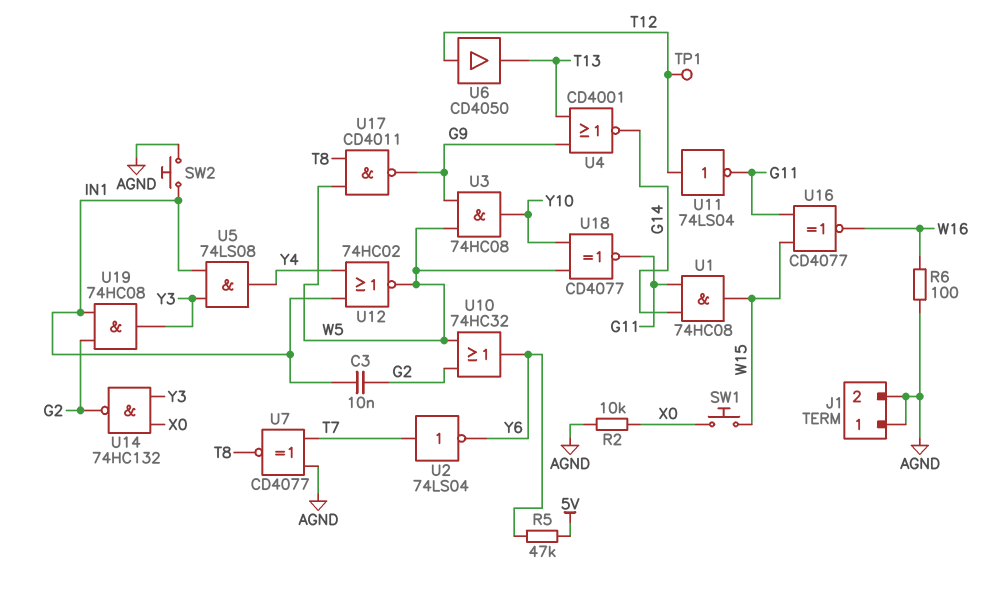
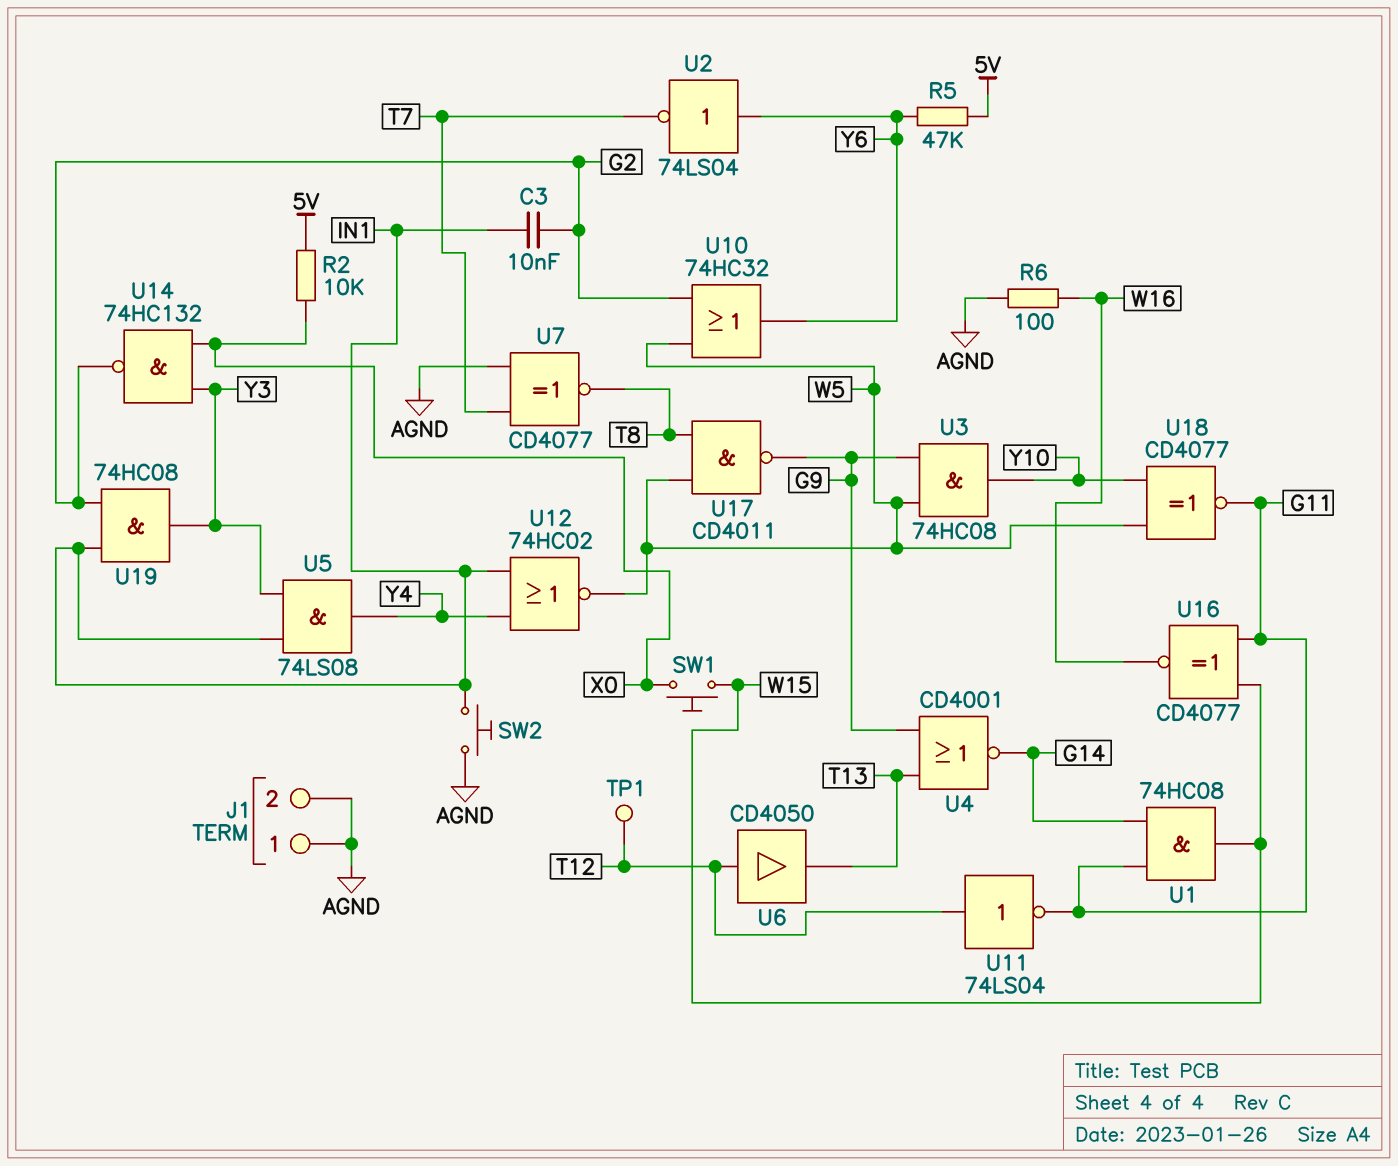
R2: 10k (AGND, X0) -> 10k (5V, X0)
U2: NOT 74LS04 (in T7, out Y6) -> NOT 74LS04 (in Y6, out T7)

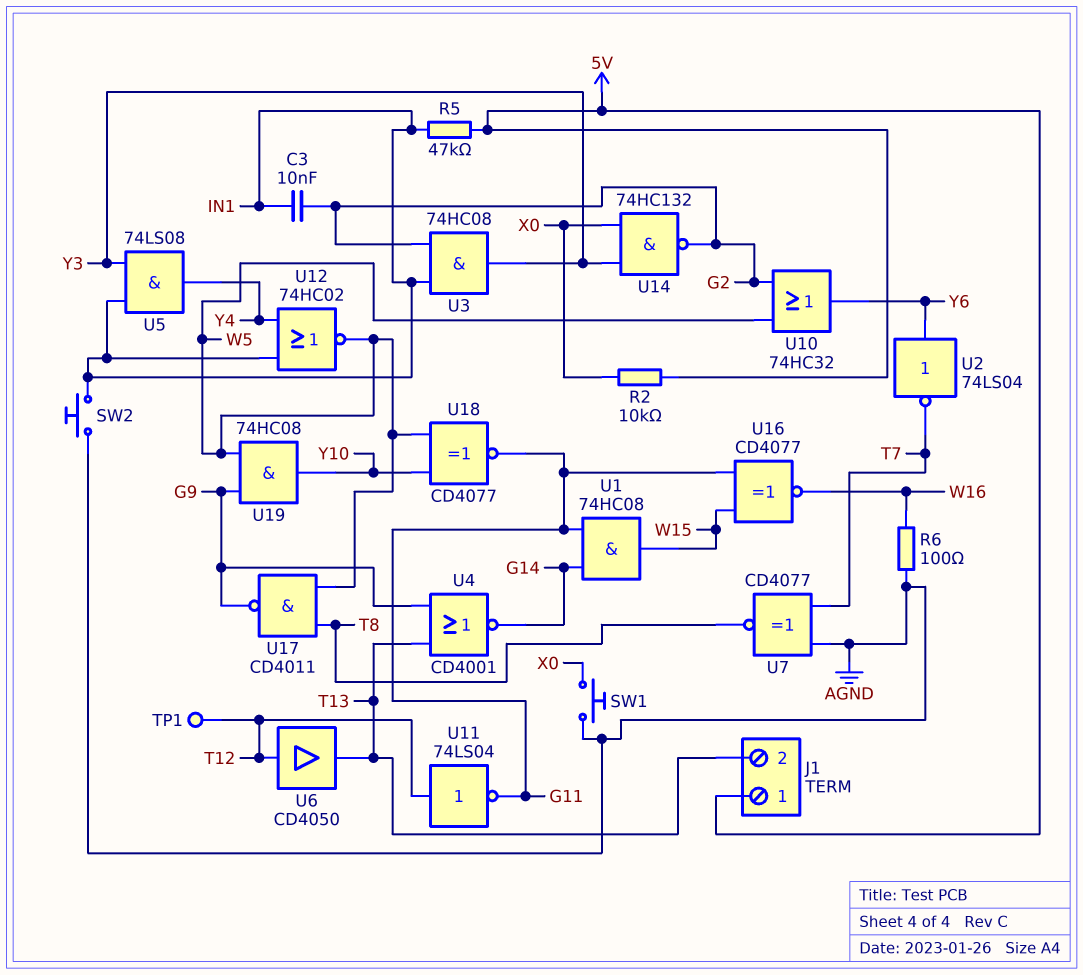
J1 pin 1: AGND -> 5V
J1 pin 2: AGND -> T13
R5: 47k (5V, Y6) -> 47k (5V, IN1)
SW1: button (W15, X0) -> button (AGND, X0)
U3: AND 74HC08 (in G9, in W5, out Y10) -> AND 74HC08 (in G2, in IN1, out Y3)
U19: AND 74HC08 (in G2, in IN1, out Y3) -> AND 74HC08 (in G9, in W5, out Y10)

